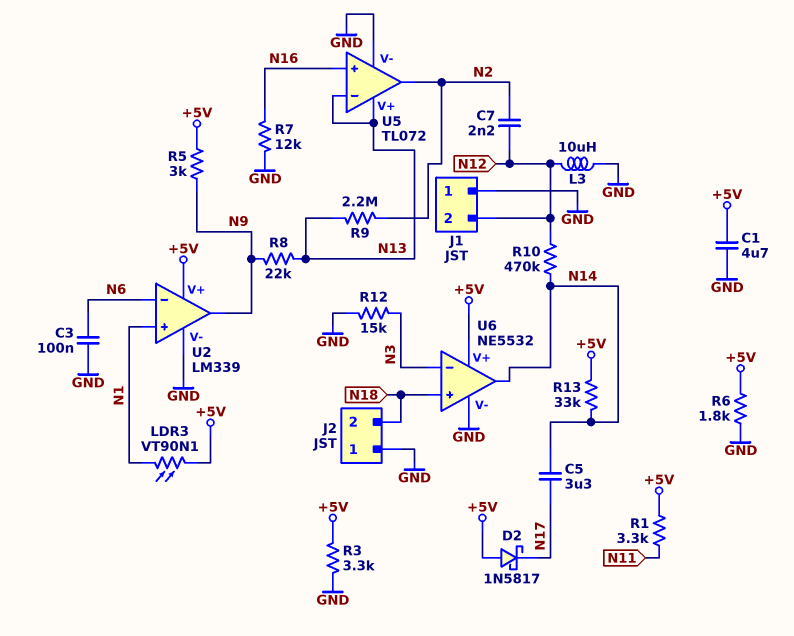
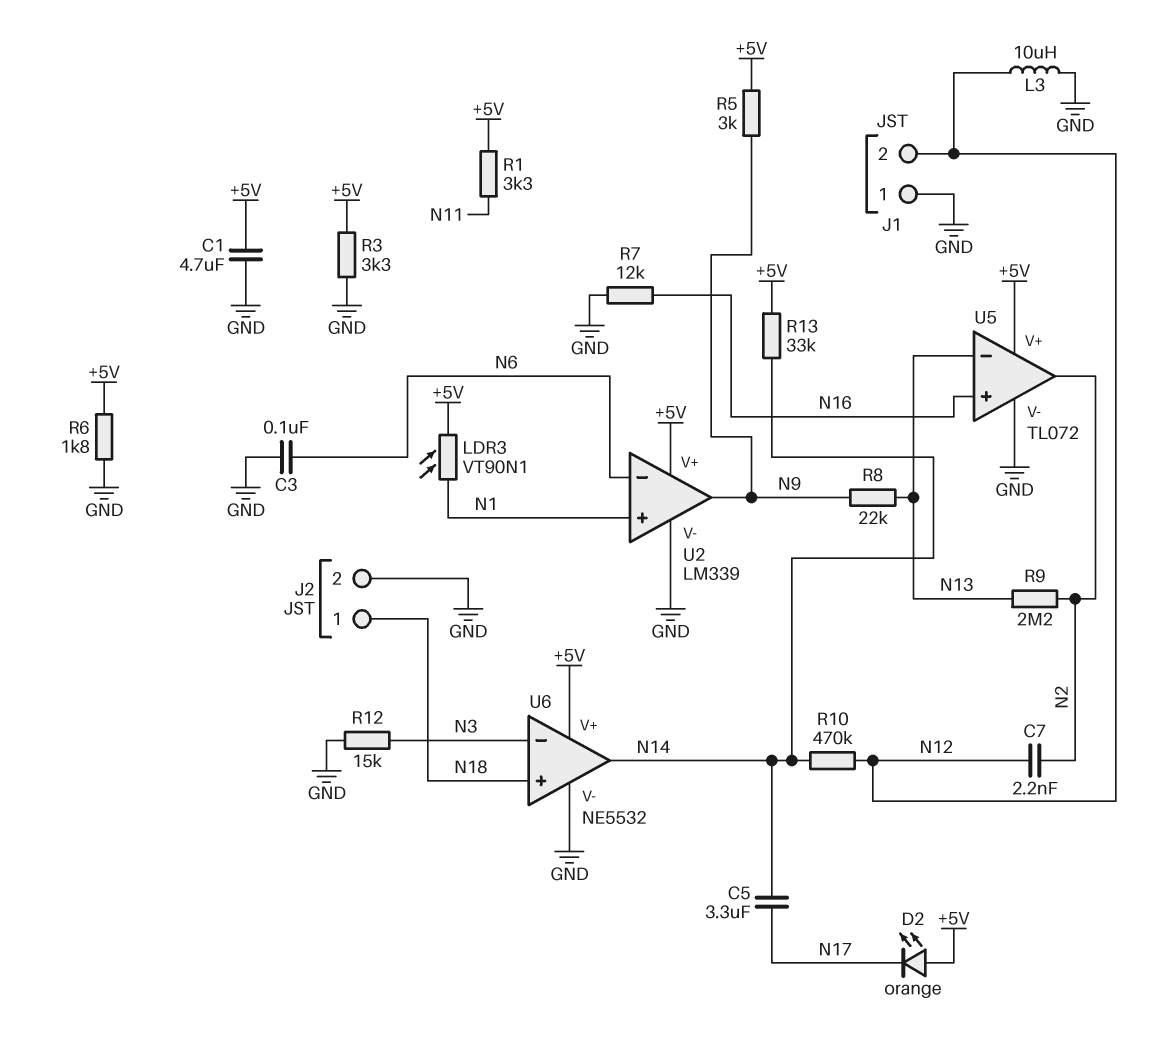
D2: schottky 1N5817 (A +5V, K N17) -> LED orange (A +5V, K N17)
J2 pin 1: GND -> N18
J2 pin 2: N18 -> GND
U5 pin V+: N13 -> +5V

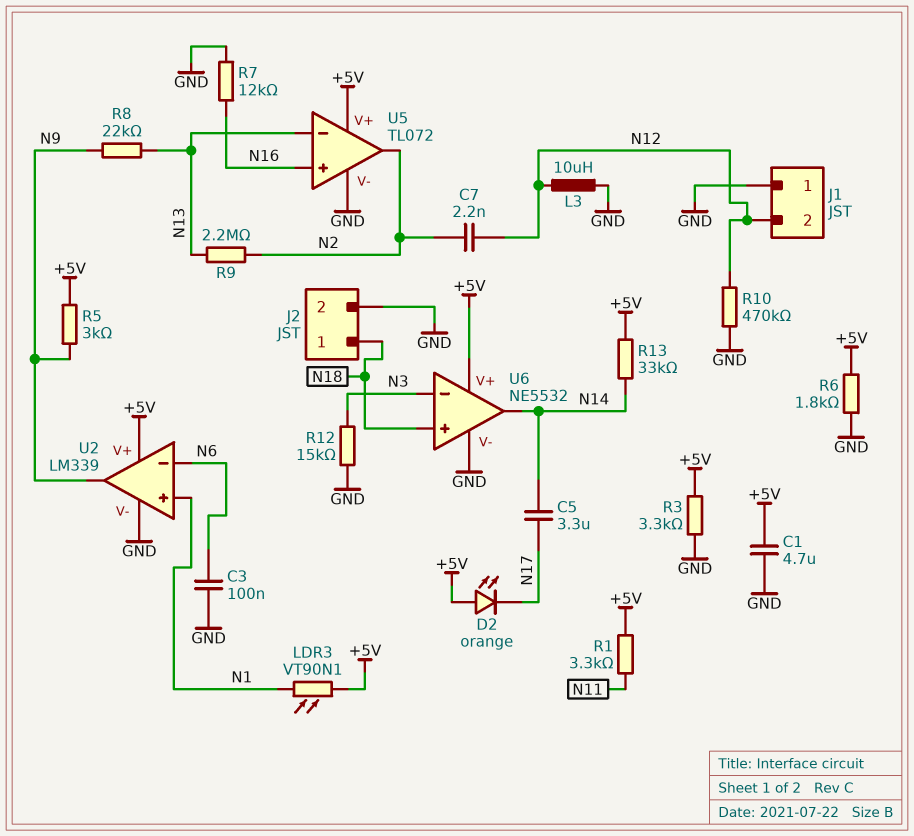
R10: 470k (N12, N14) -> 470k (GND, N12)

